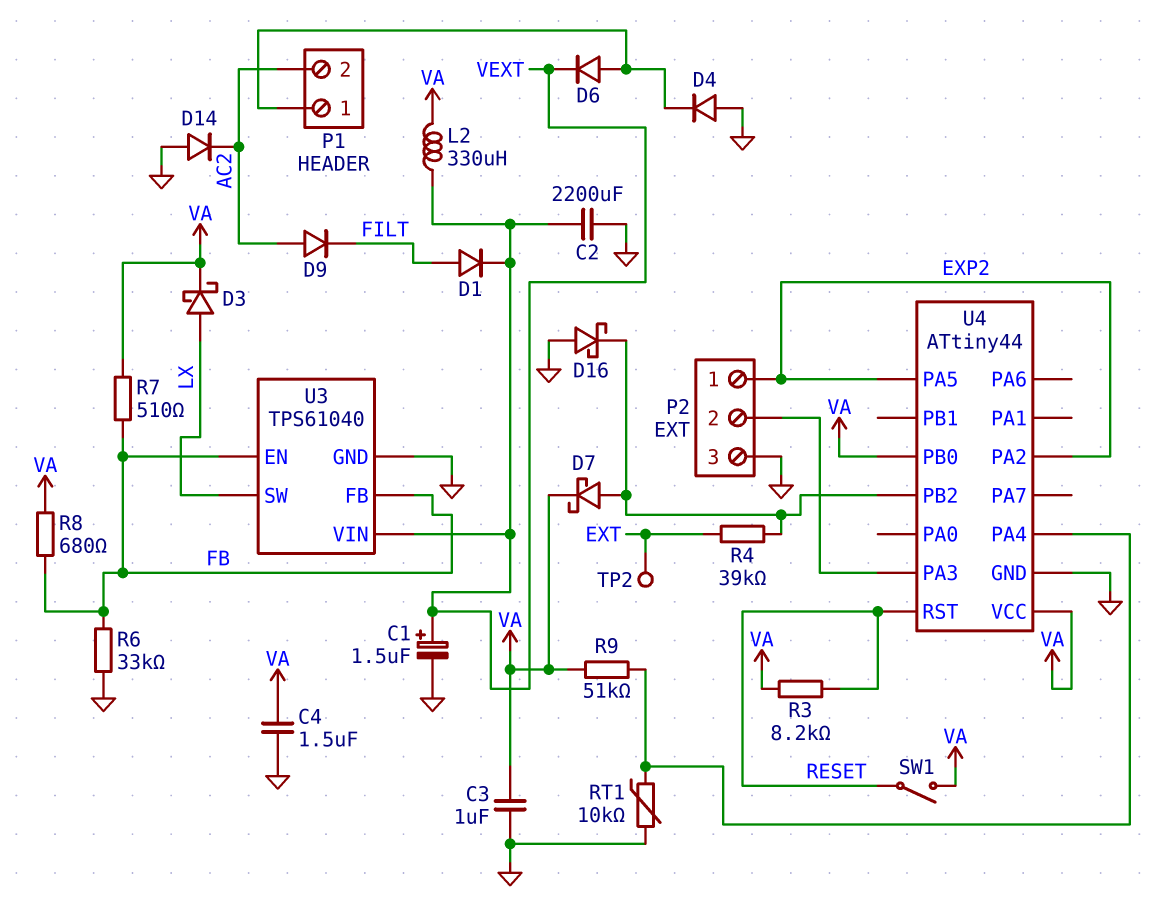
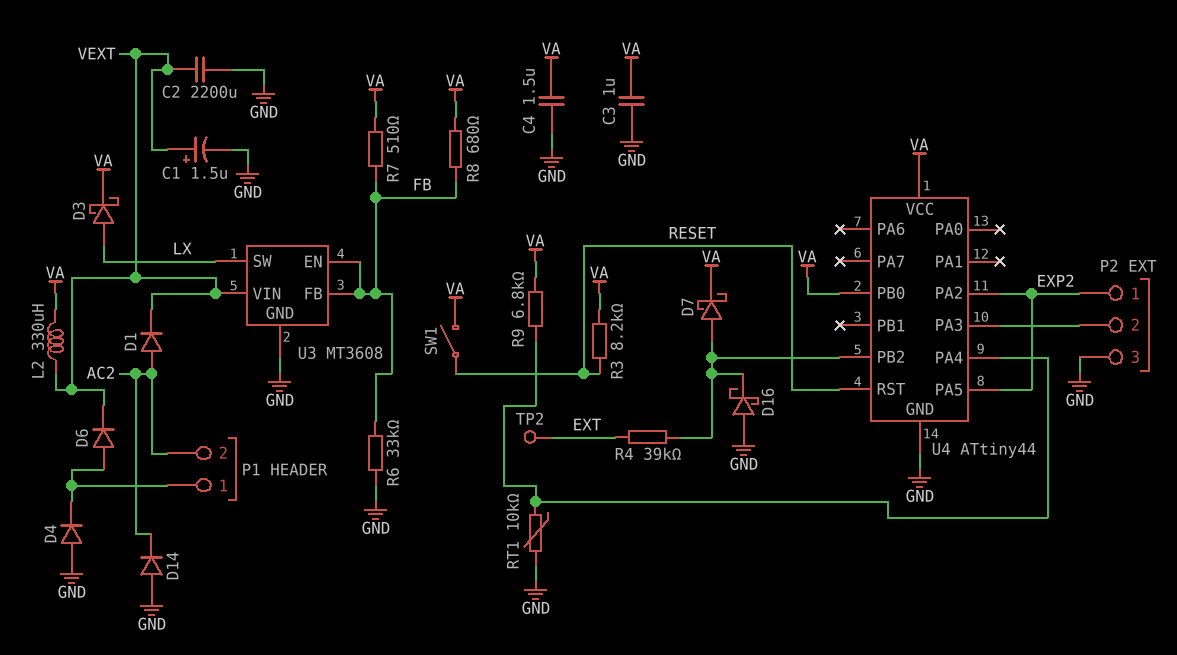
D1: diode (A FILT, K VEXT) -> diode (A AC2, K VEXT)
D9: diode (A AC2, K FILT) -> none
R9: 51k (U4/PA4, VA) -> 6.8k (U4/PA4, VA)
U3: TPS61040 -> MT3608

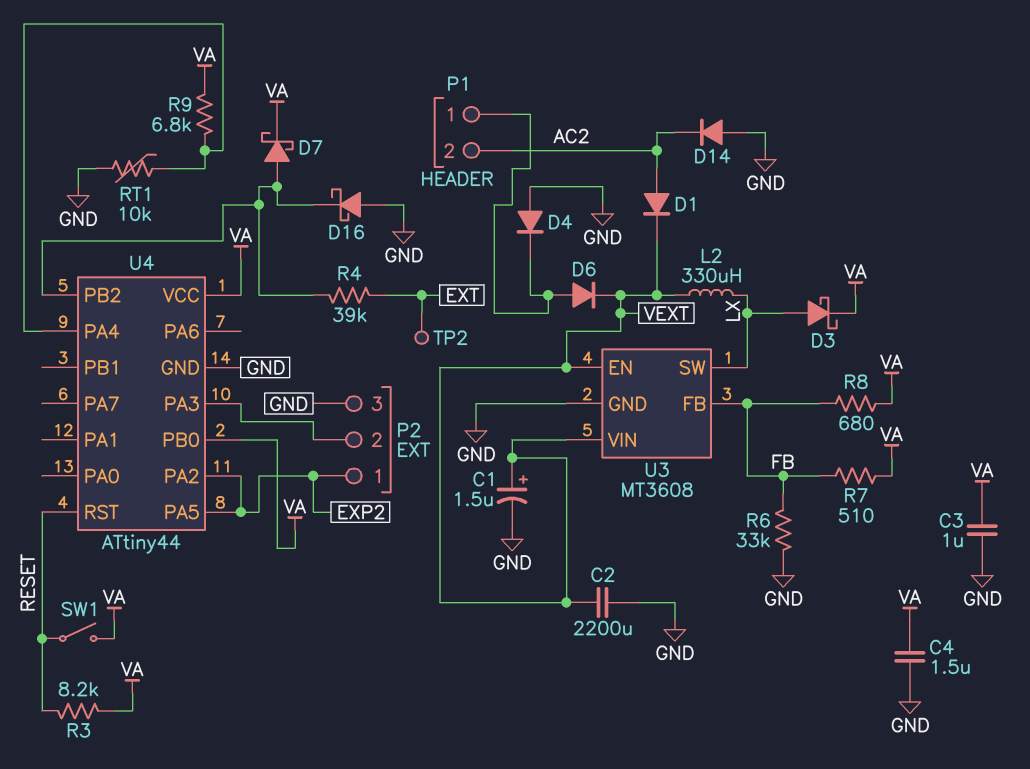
L2: 330uH (VA, VEXT) -> 330uH (LX, VEXT)
U3 pin EN: FB -> VEXT

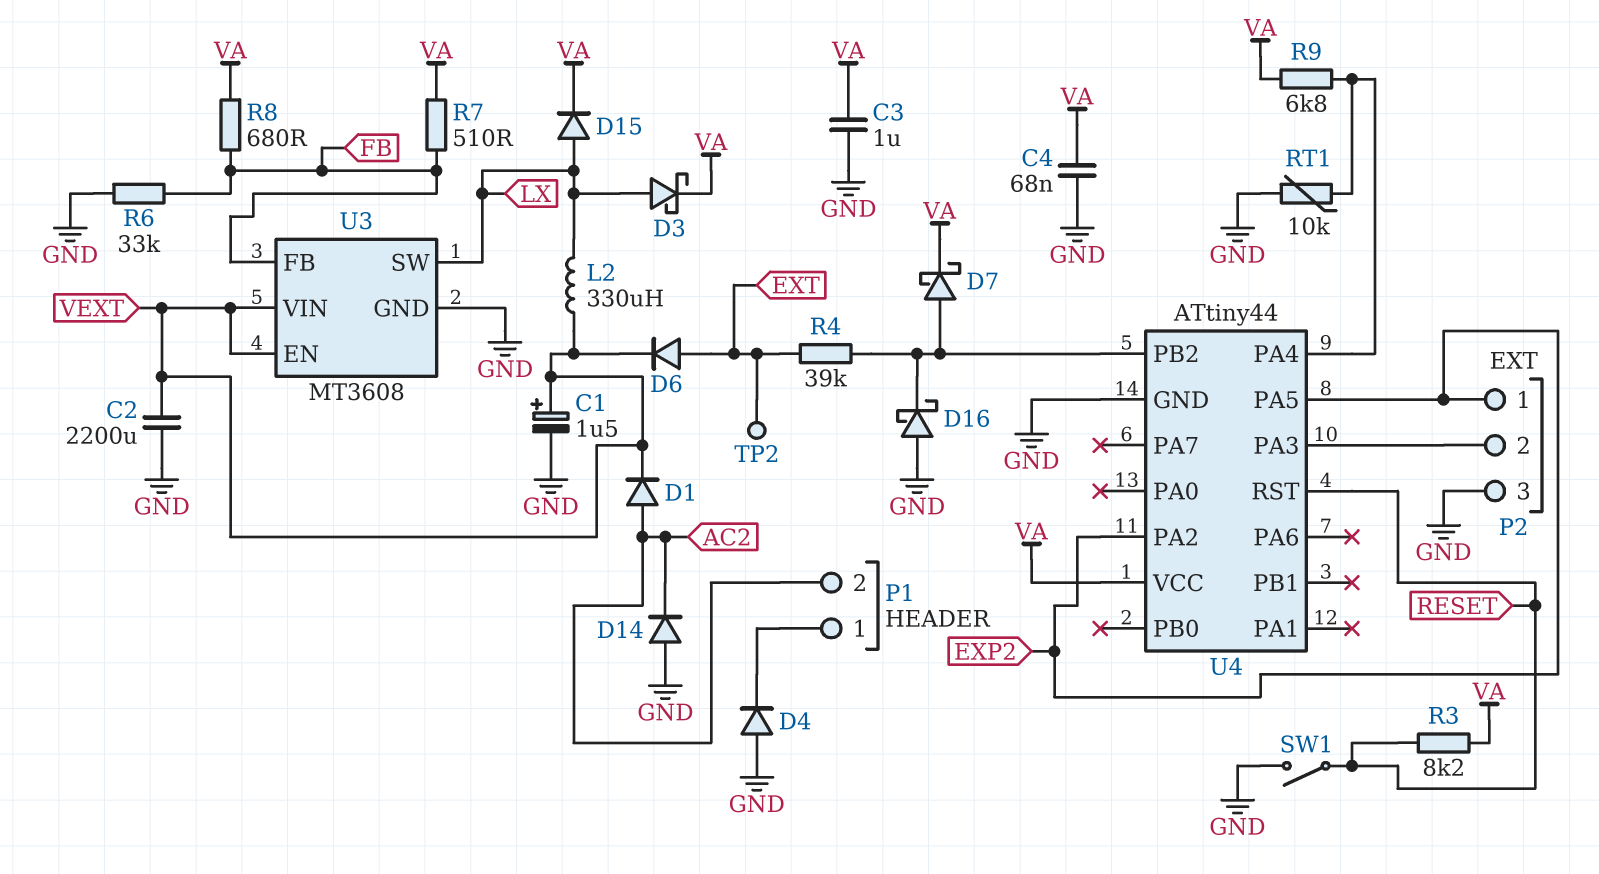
C4: 1.5uF (GND, VA) -> 68nF (GND, VA)
D6: diode (A P1/1, K VEXT) -> diode (A EXT, K VEXT)
D15: none -> diode (A LX, K VA)
SW1: switch (RESET, VA) -> switch (GND, RESET)
U4 pin PB0: VA -> none

